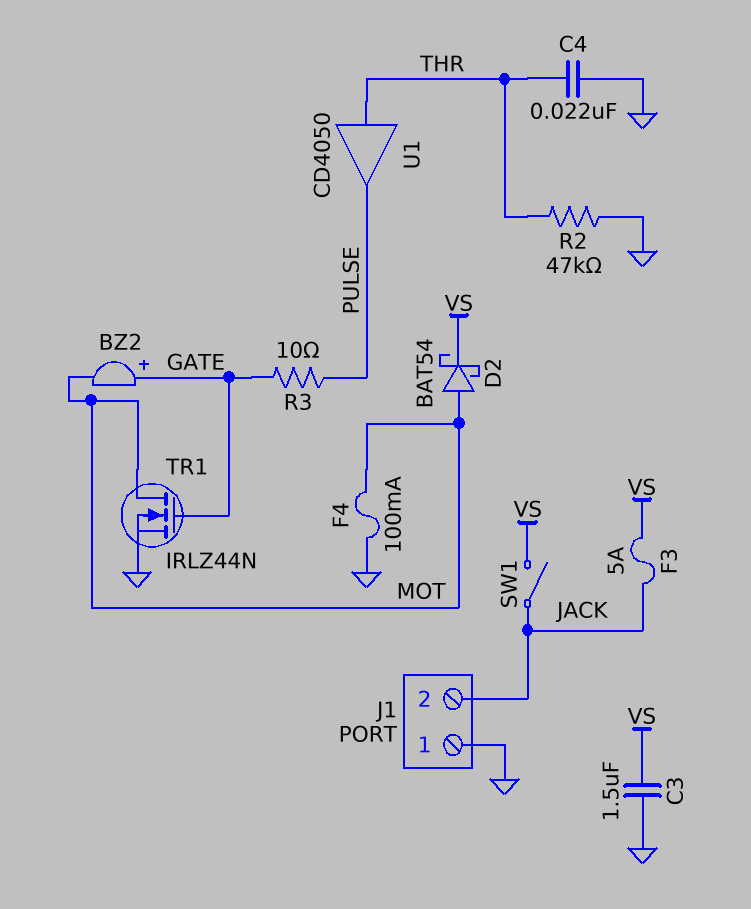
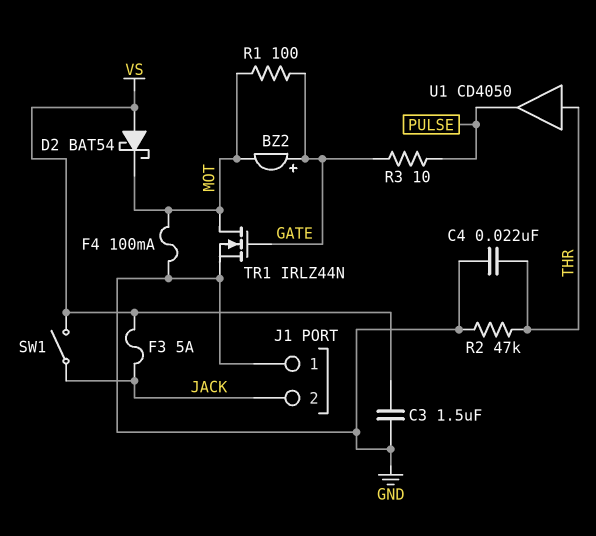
D2: schottky BAT54 (A MOT, K VS) -> schottky BAT54 (A VS, K MOT)
R1: none -> 100 (GATE, MOT)

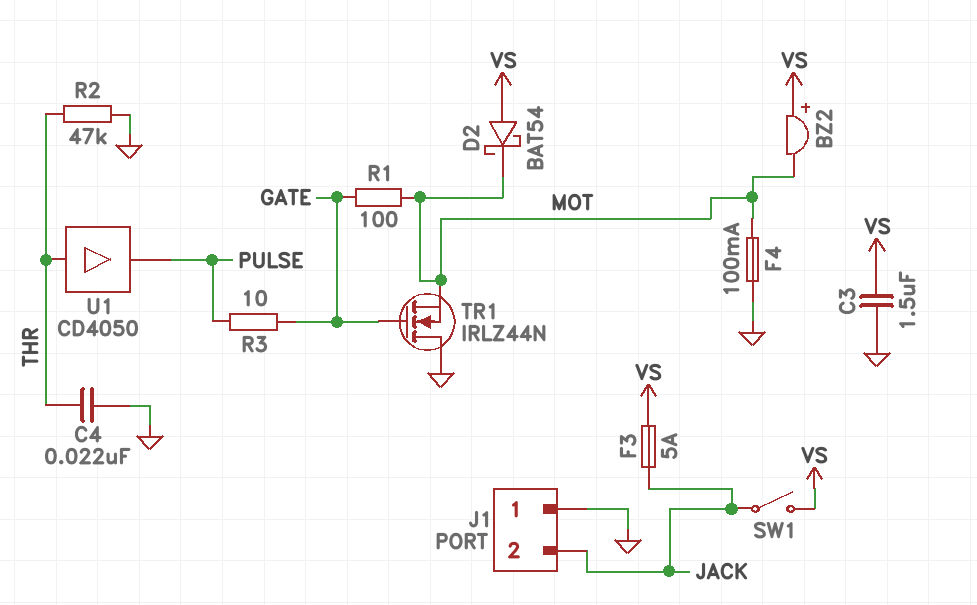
BZ2: buzzer (plus GATE, minus MOT) -> buzzer (plus VS, minus MOT)
TR1: NMOS IRLZ44N (G GATE, D MOT, S GND) -> NMOS IRLZ44N (G GATE, D GND, S MOT)

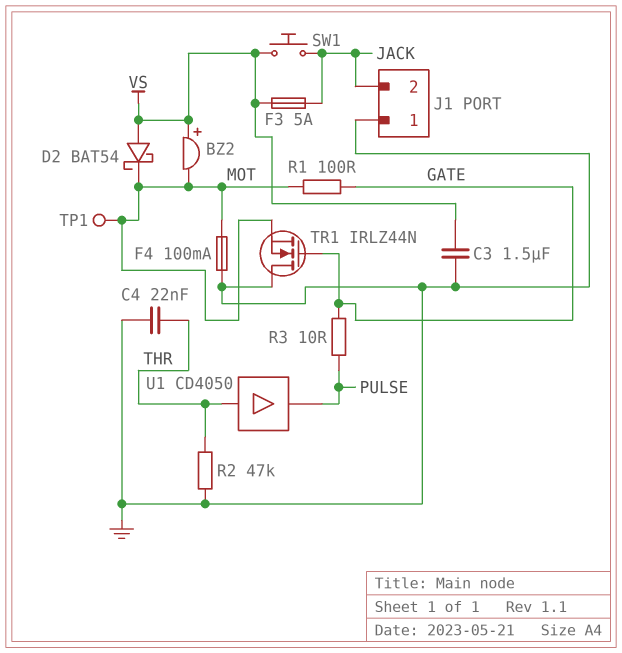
SW1: switch (JACK, VS) -> button (JACK, VS)
TP1: none -> test point (MOT)

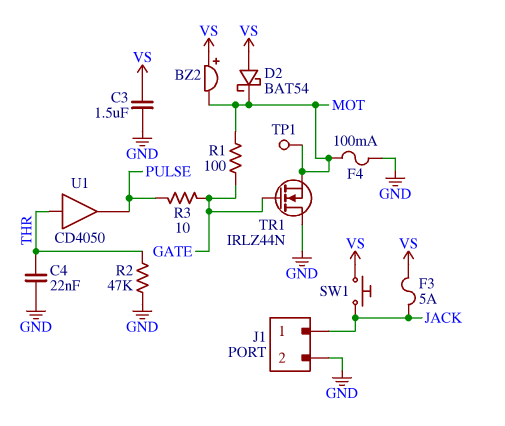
J1 pin 1: GND -> JACK
J1 pin 2: JACK -> GND

